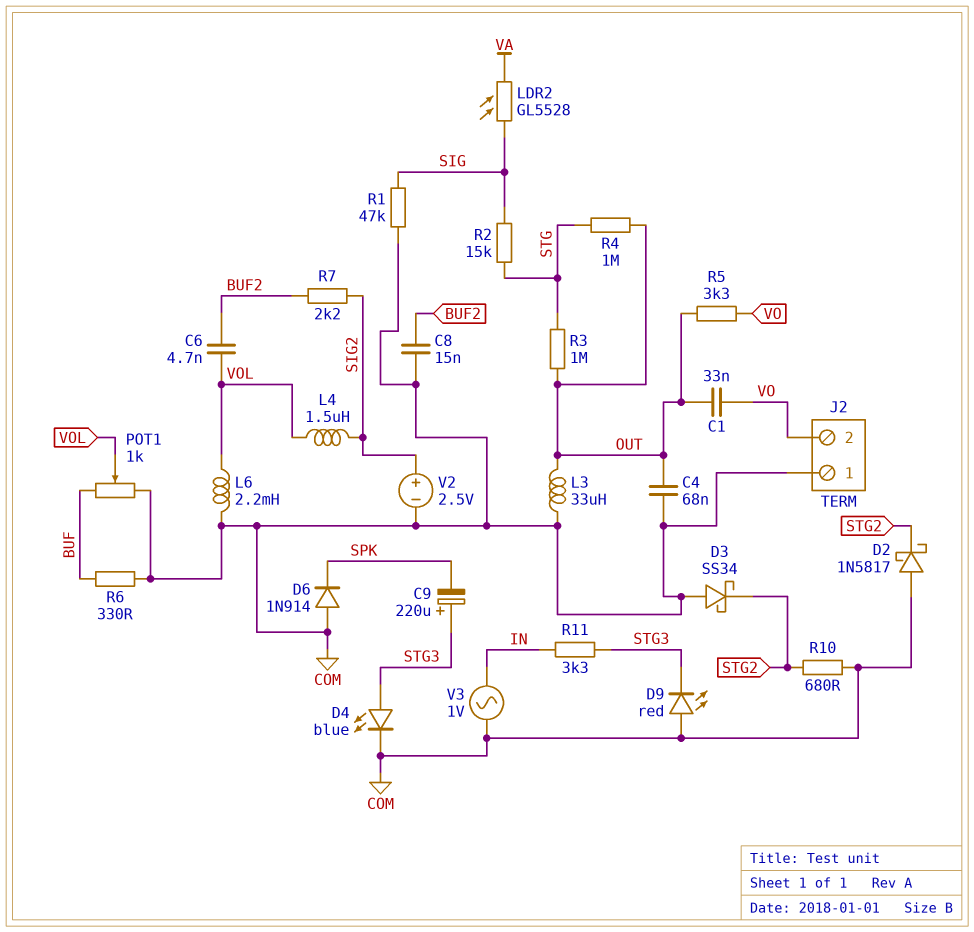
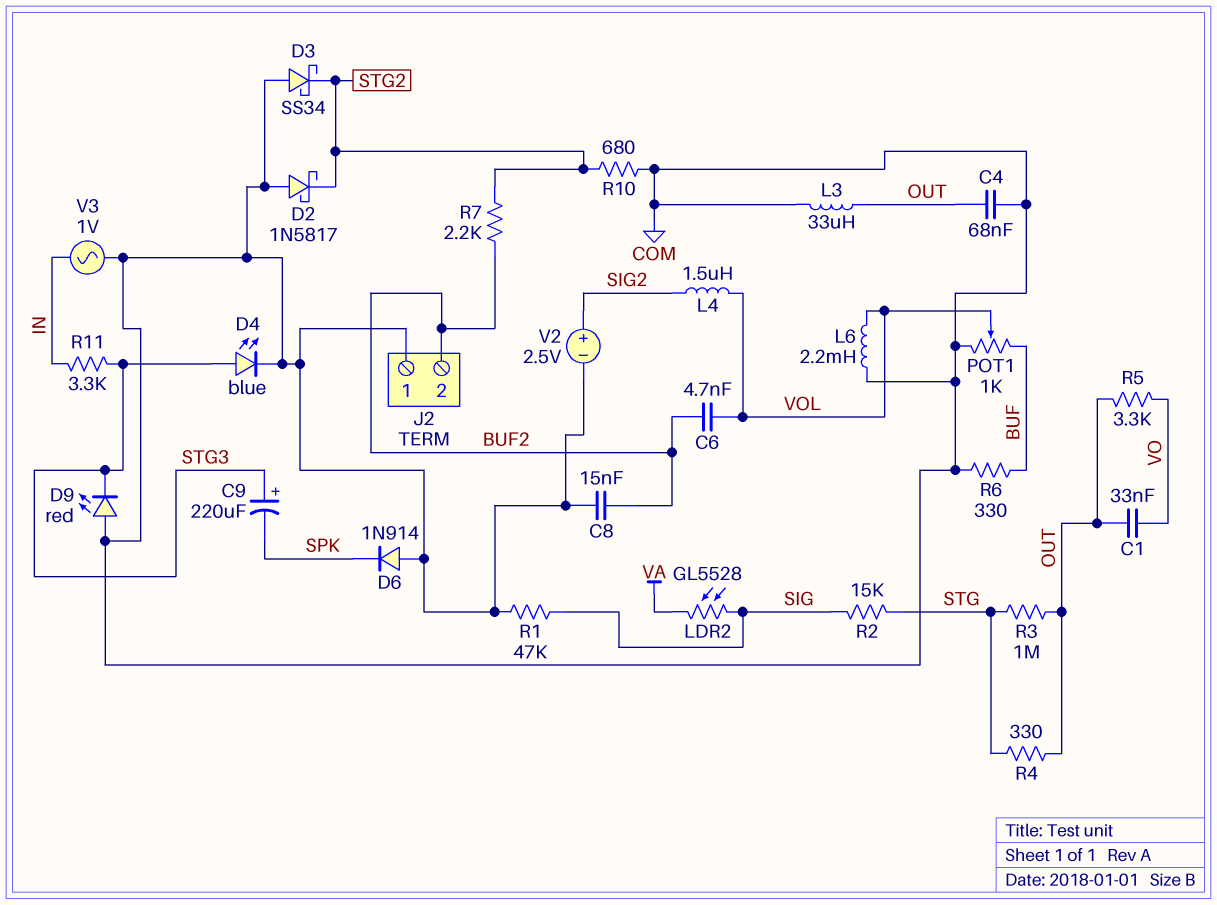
J2 pin 2: VO -> BUF2
R4: 1M (OUT, STG) -> 330 (OUT, STG)
R7: 2.2k (BUF2, SIG2) -> 2.2k (BUF2, STG2)

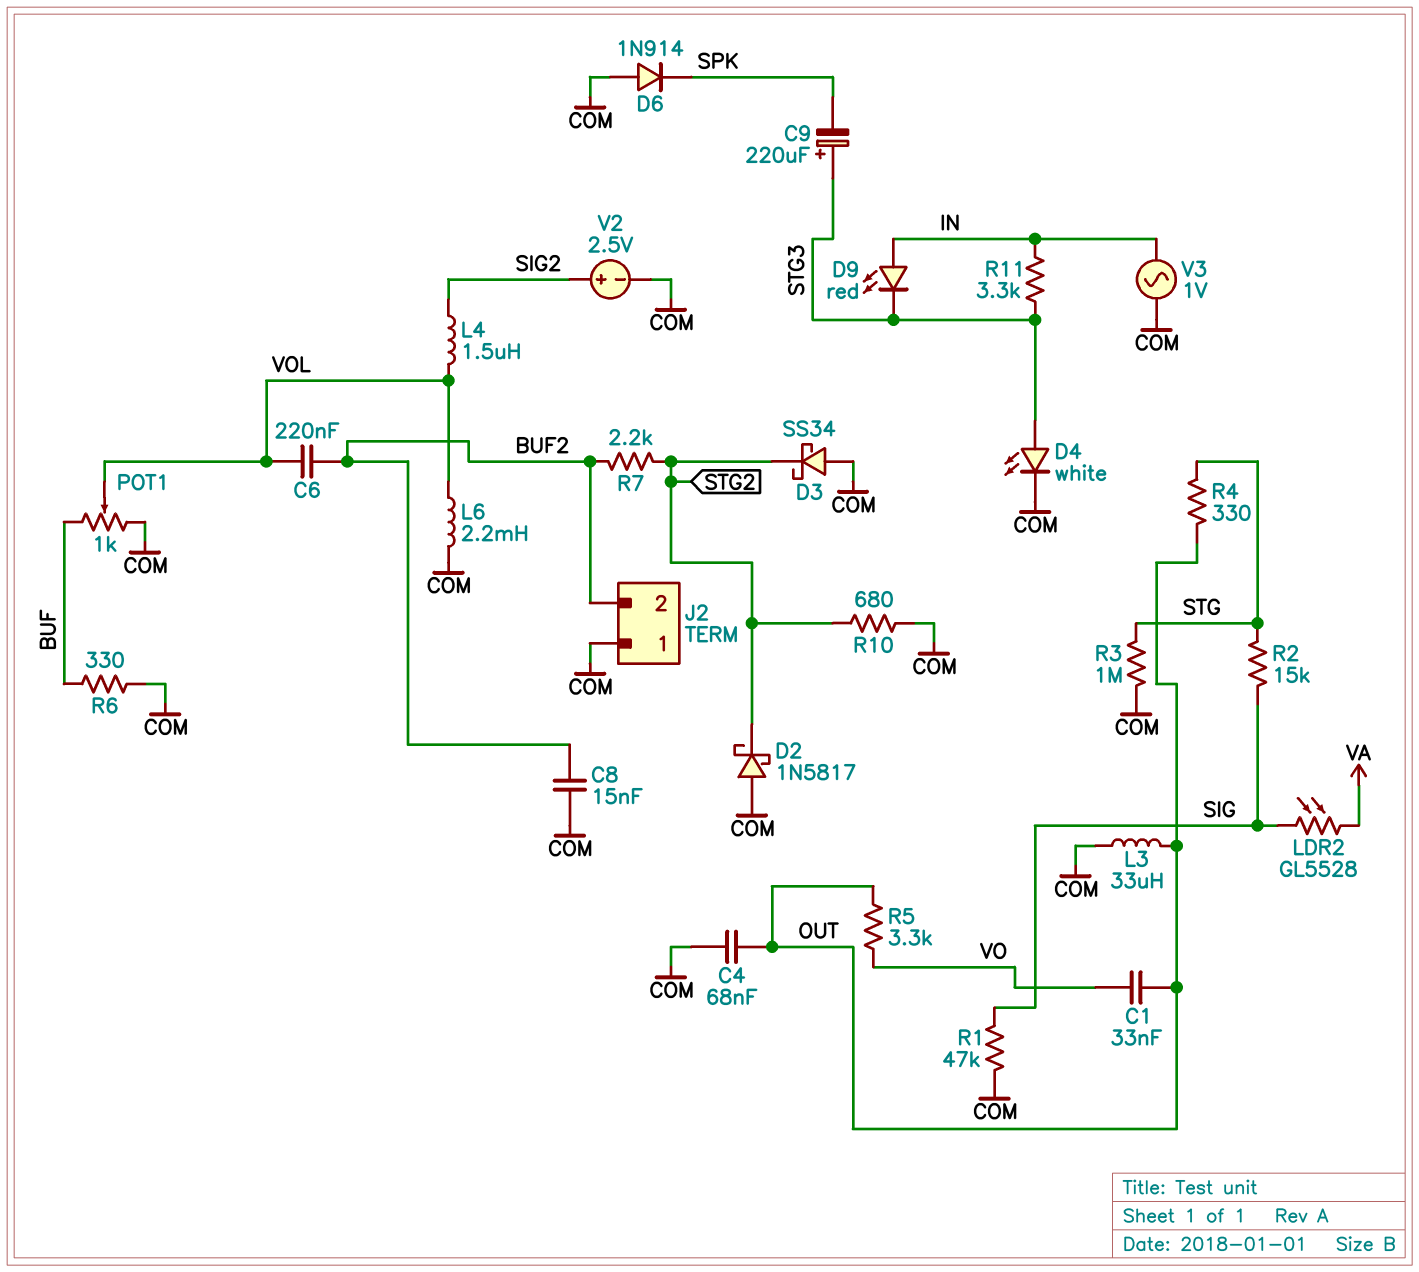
C6: 4.7nF (BUF2, VOL) -> 220nF (BUF2, VOL)
D4: LED blue (A STG3, K COM) -> LED white (A STG3, K COM)
D9: LED red (A COM, K STG3) -> LED red (A IN, K STG3)
R3: 1M (OUT, STG) -> 1M (COM, STG)

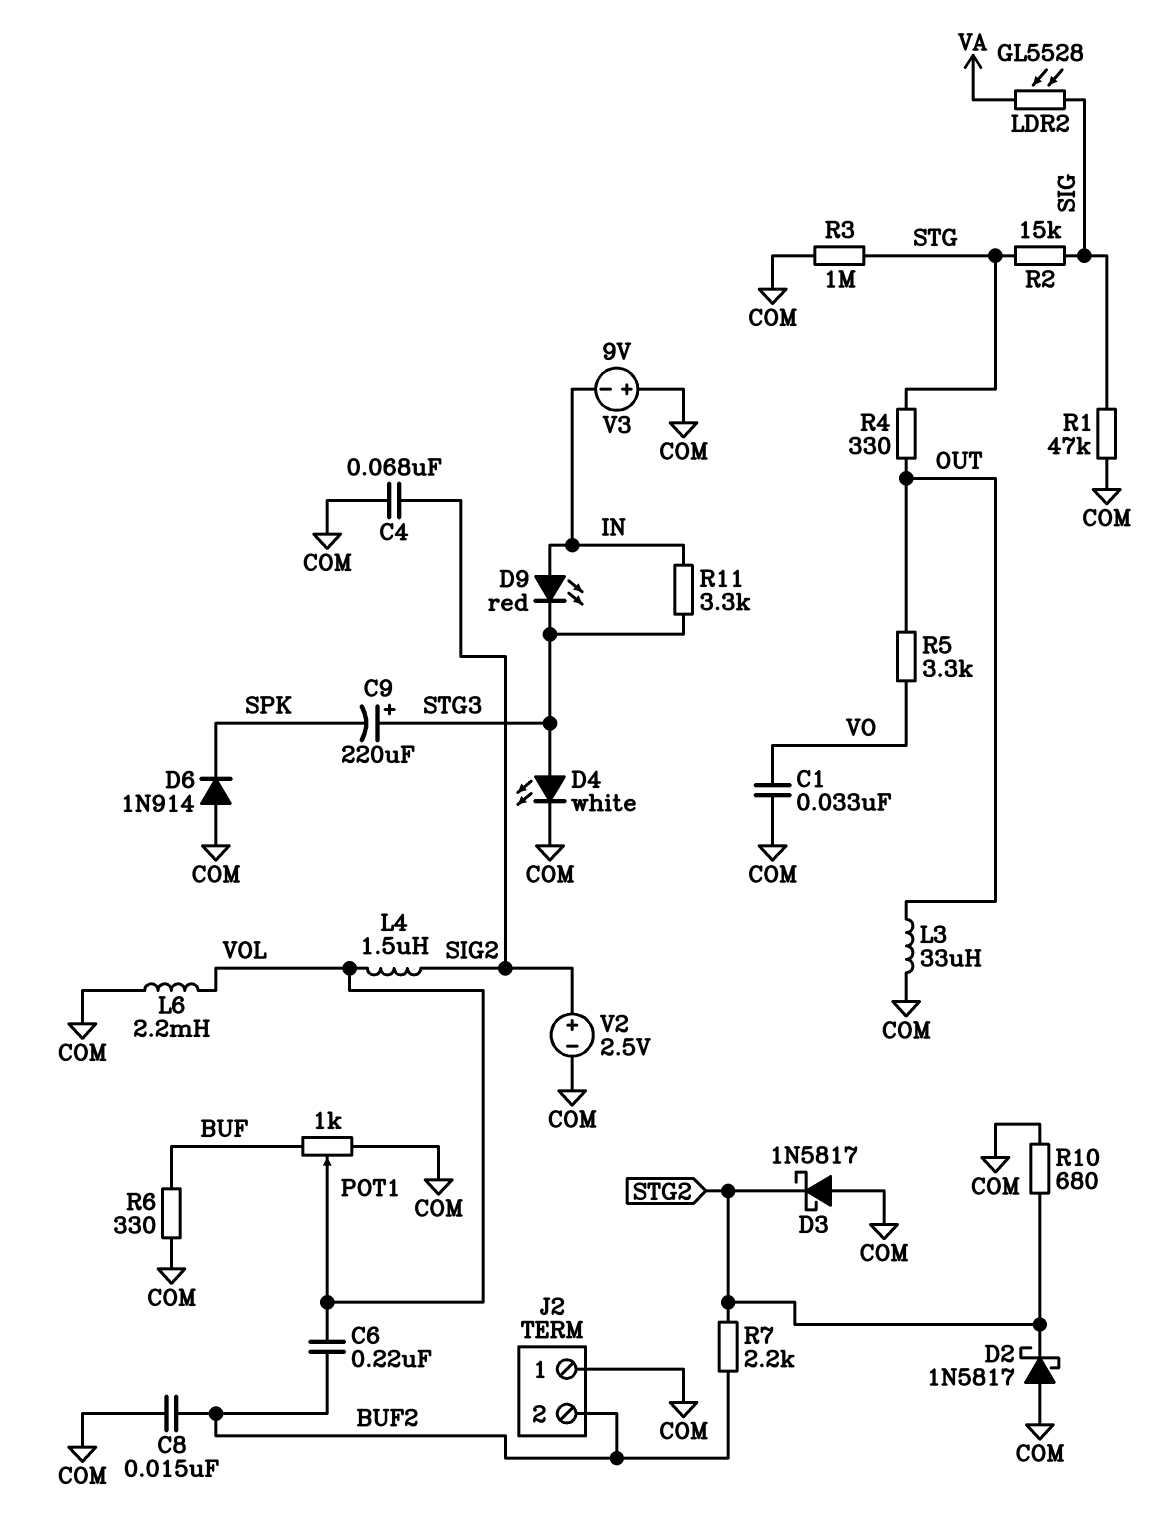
C1: 33nF (OUT, VO) -> 33nF (COM, VO)
C4: 68nF (COM, OUT) -> 68nF (COM, SIG2)
D3: schottky SS34 (A COM, K STG2) -> schottky 1N5817 (A COM, K STG2)
V3: AC 1V (COM, IN) -> 9V (plus COM, minus IN)

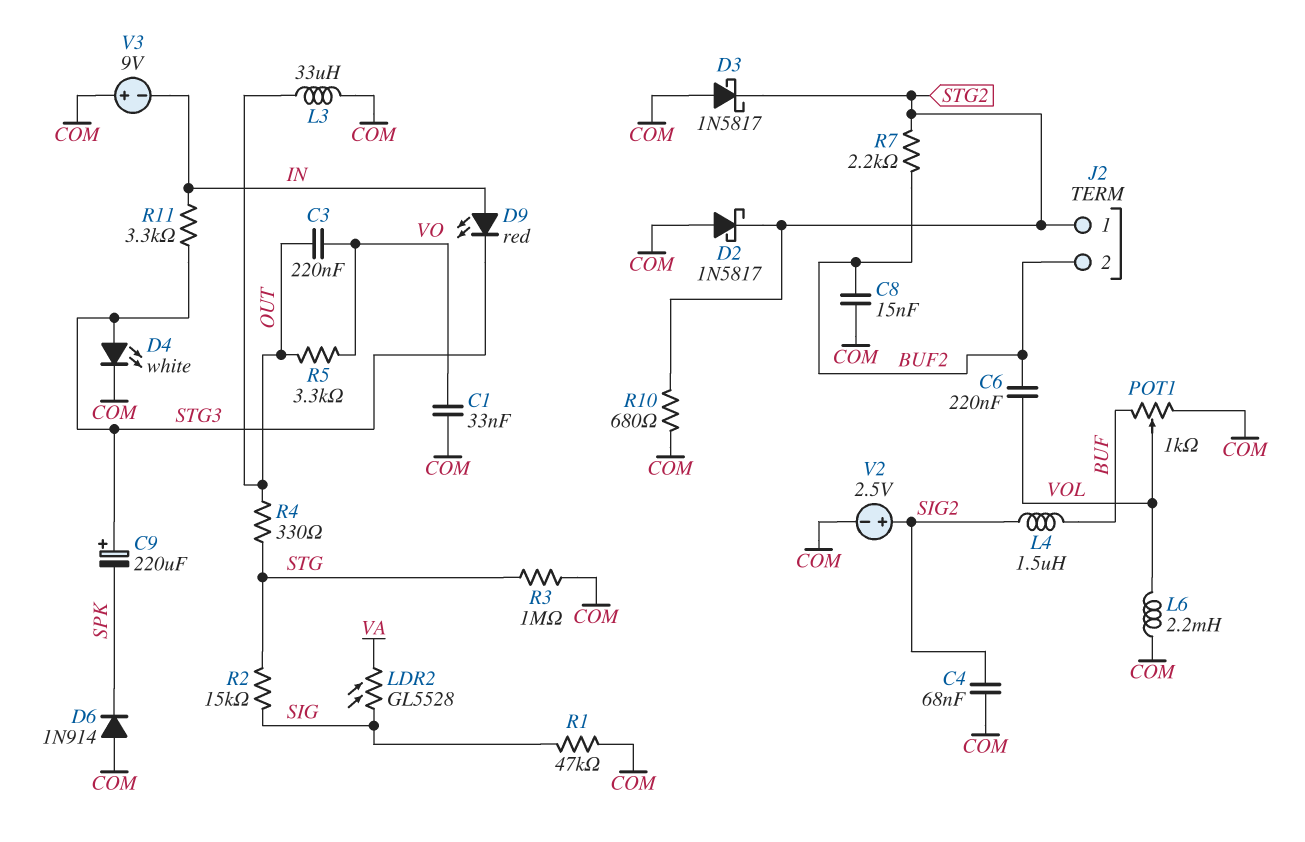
C3: none -> 220nF (OUT, VO)
J2 pin 1: COM -> STG2
L4: 1.5uH (SIG2, VOL) -> 1.5uH (BUF, SIG2)
R6: 330 (BUF, COM) -> none

